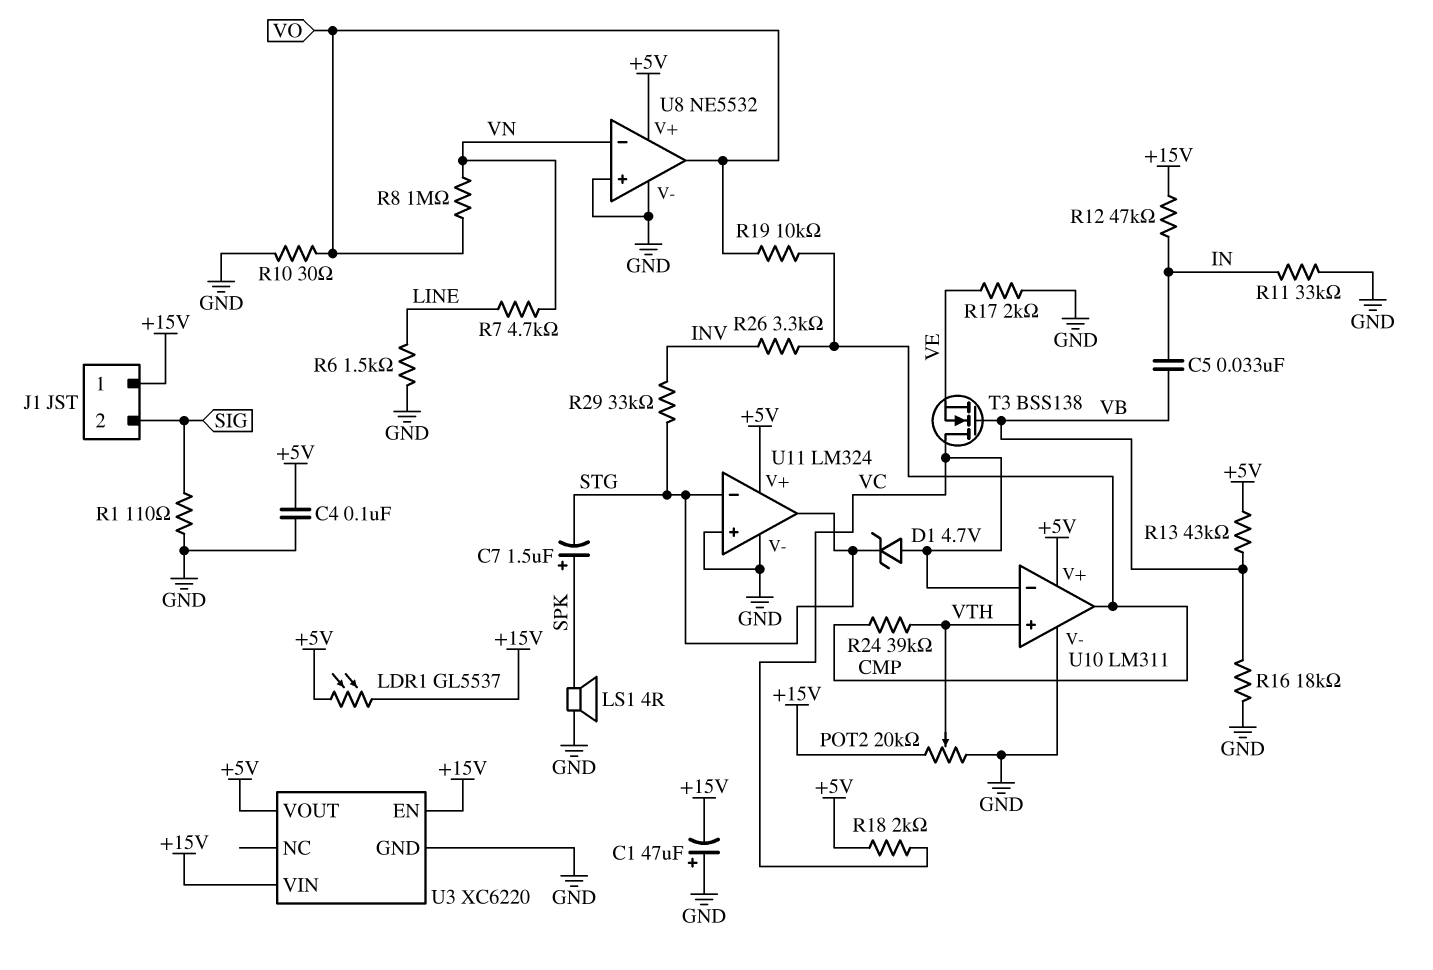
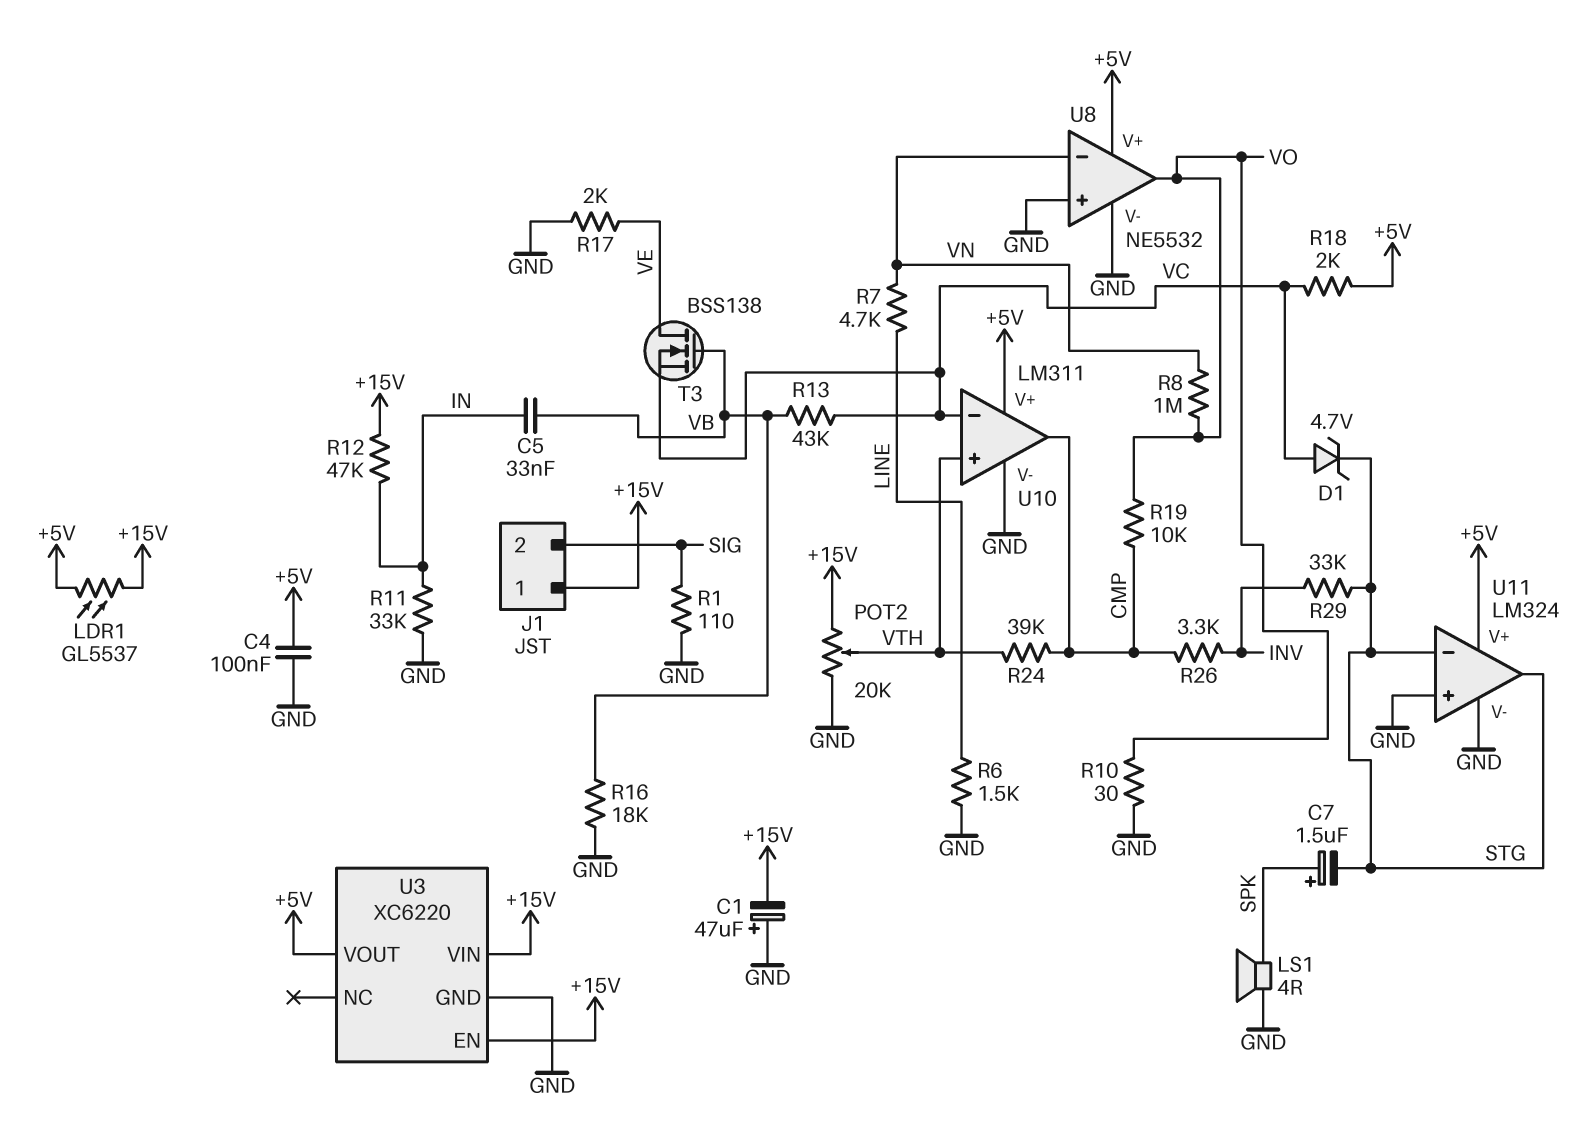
R13: 43k (+5V, VB) -> 43k (VB, VC)
T3: NMOS BSS138 (G VB, D VC, S VE) -> NMOS BSS138 (G VB, D VE, S VC)

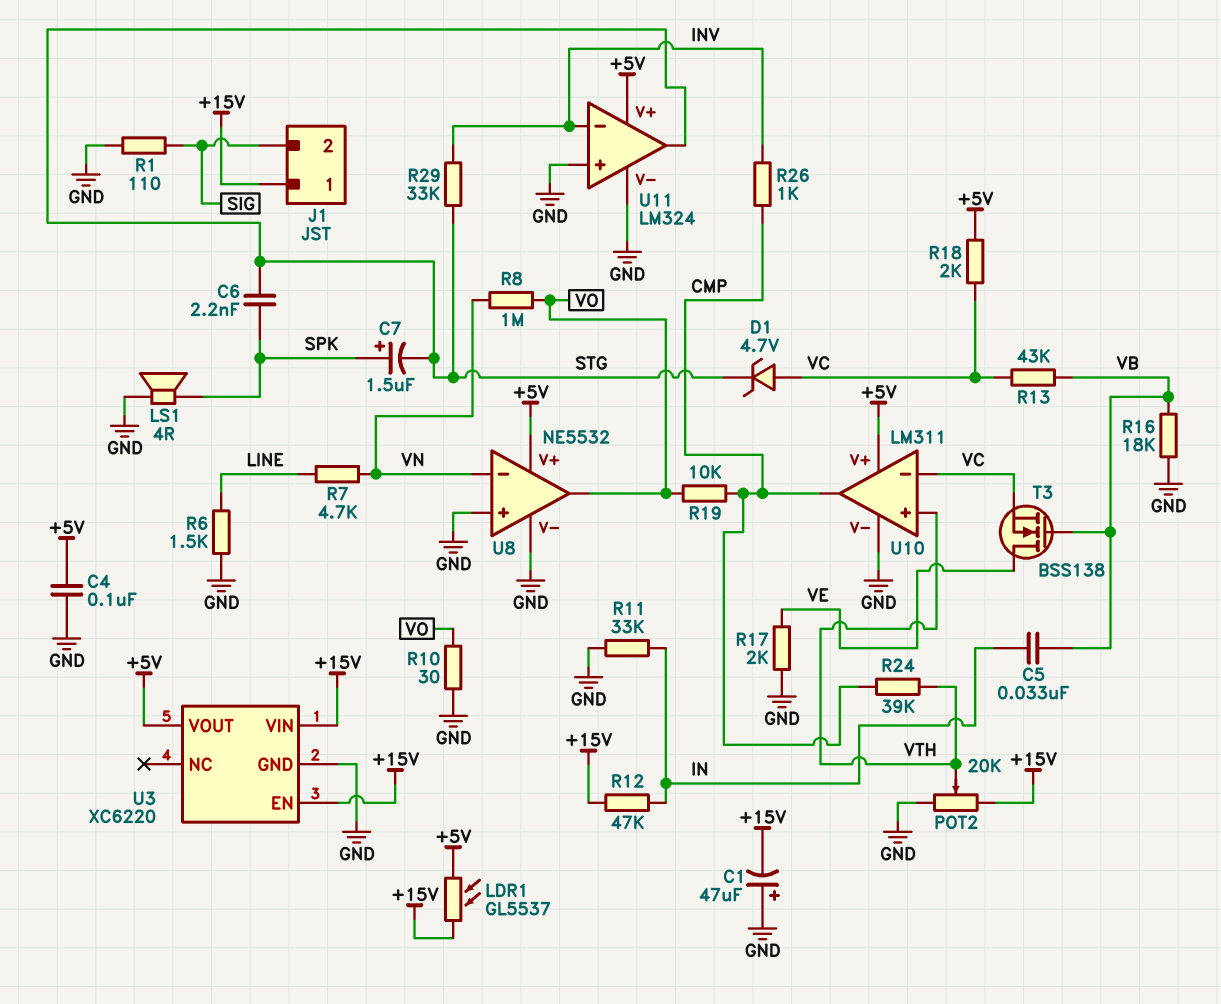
C6: none -> 2.2nF (SPK, STG)
R26: 3.3k (CMP, INV) -> 1k (CMP, INV)
U11 pin in-: STG -> INV

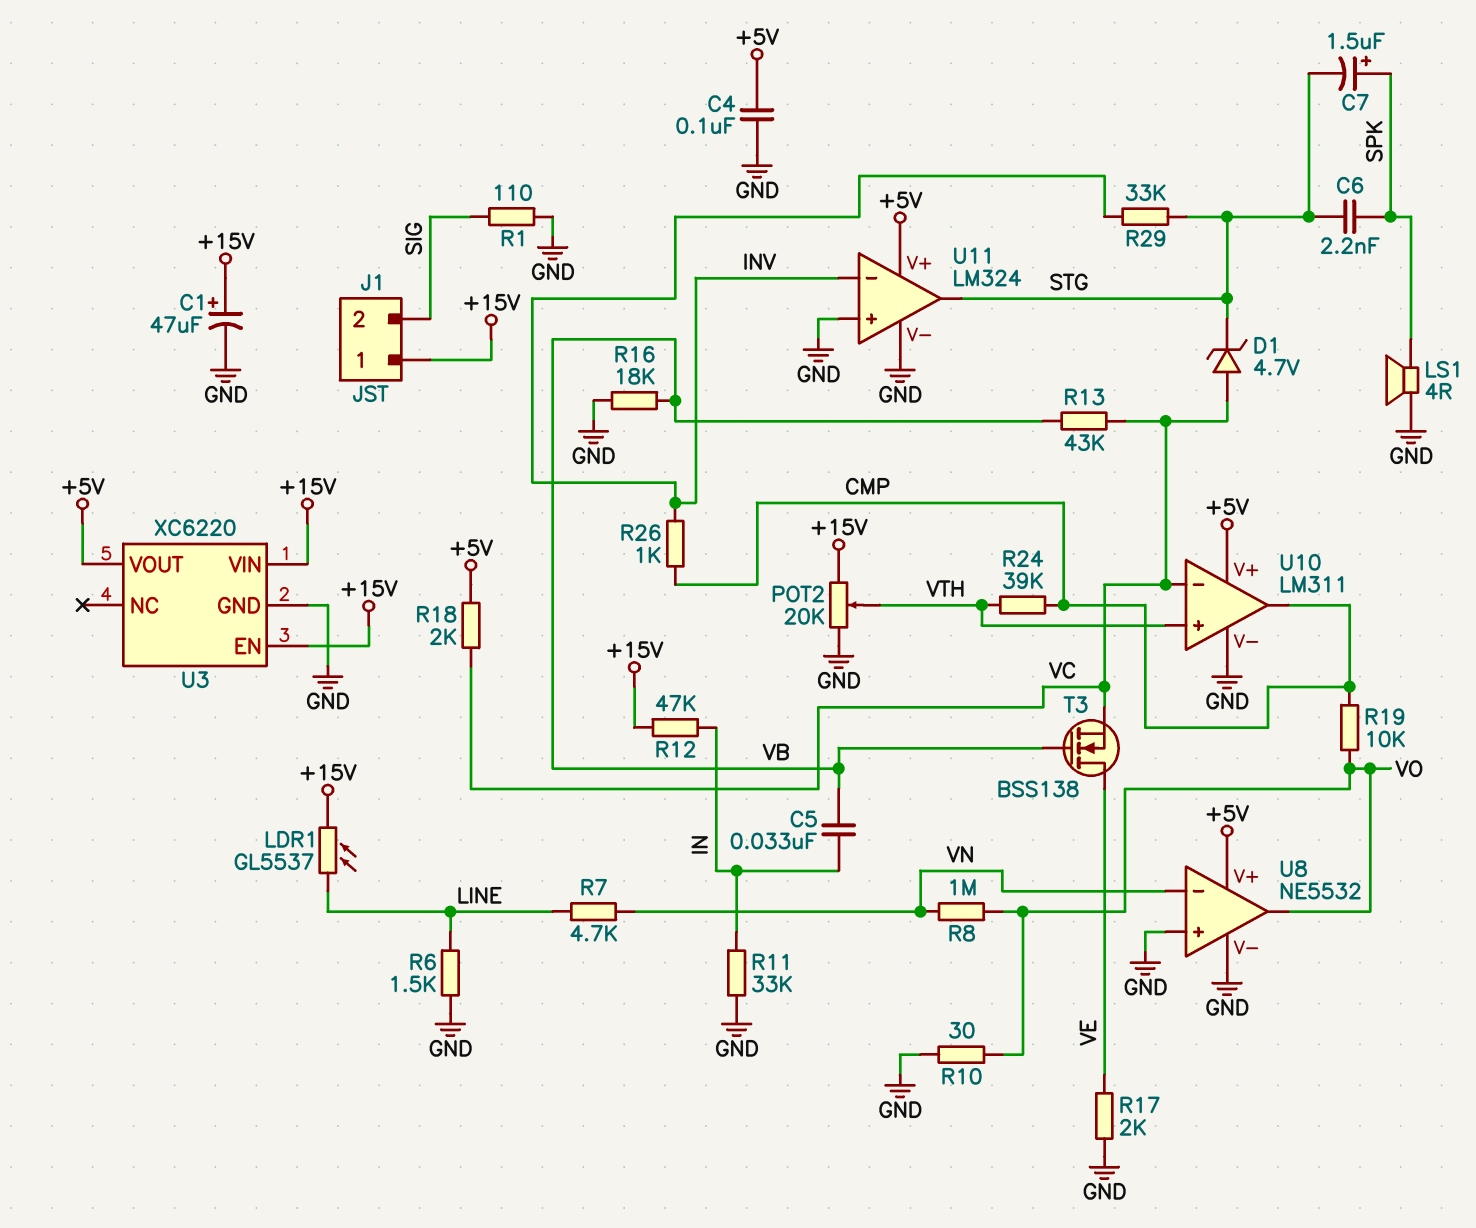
C1: 47uF (plus GND, minus +15V) -> 47uF (plus +15V, minus GND)
LDR1: GL5537 (+5V, +15V) -> GL5537 (+15V, LINE)

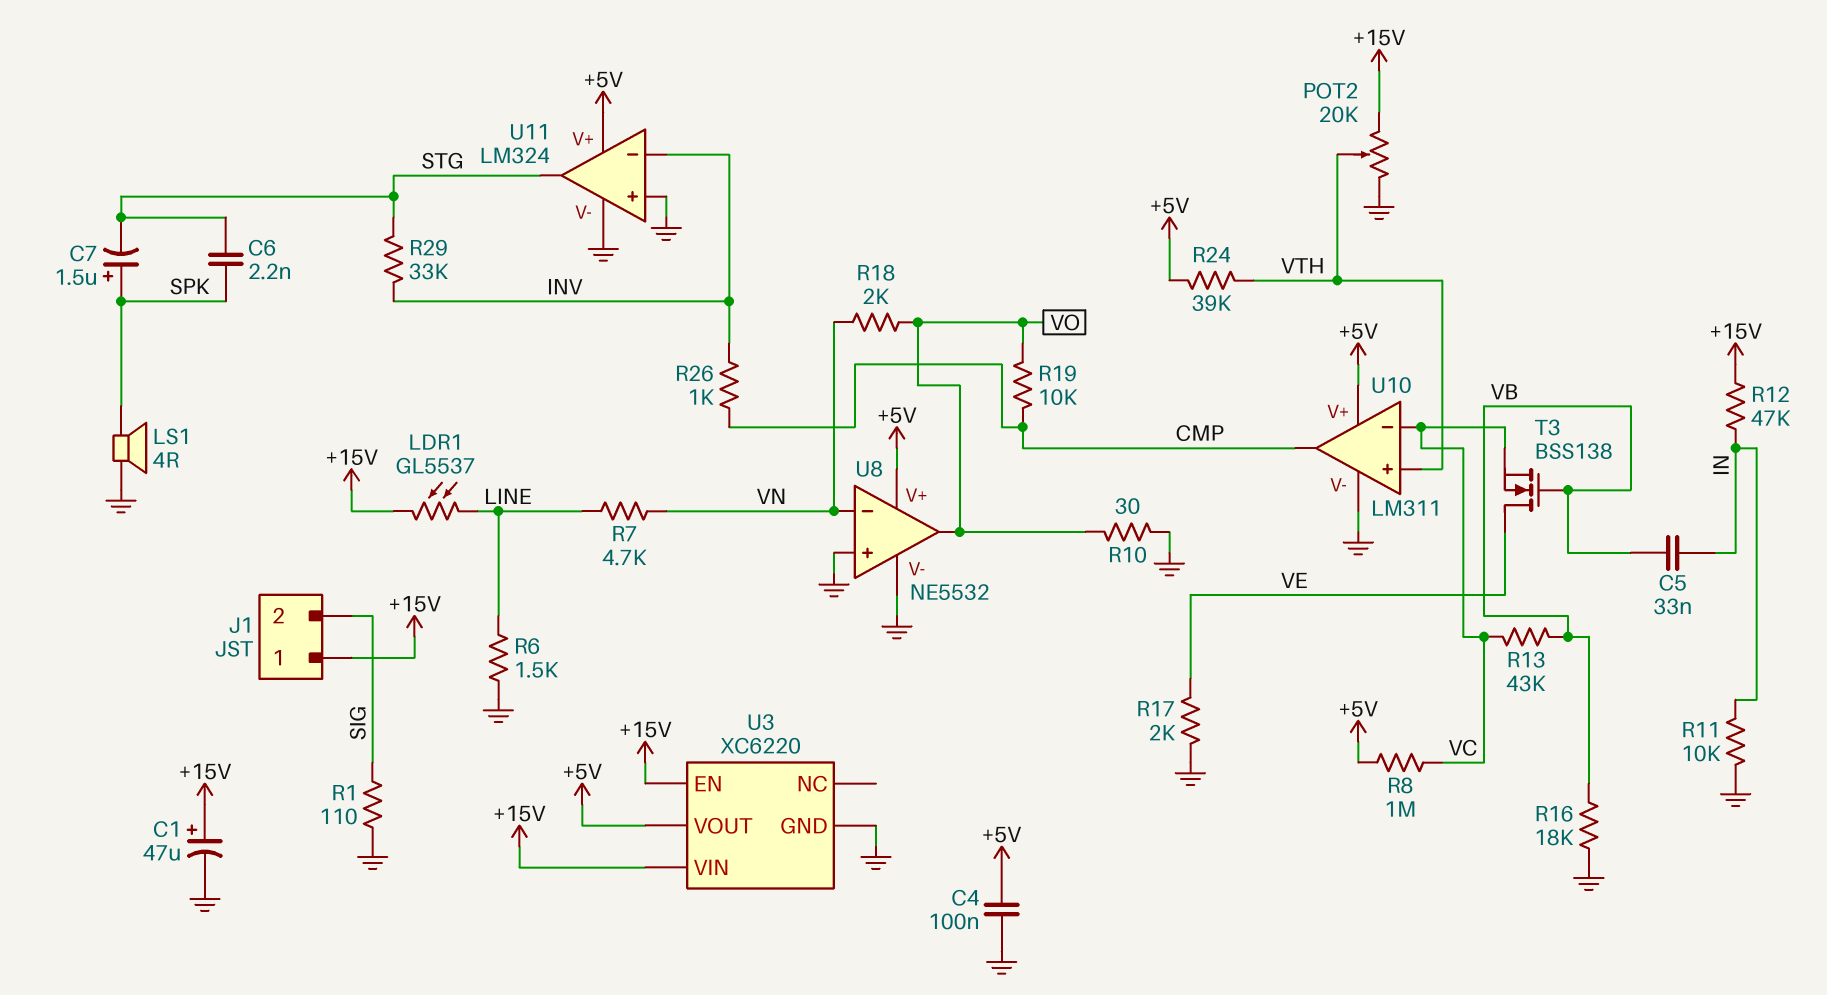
D1: zener 4.7V (A VC, K STG) -> none
R8: 1M (VN, VO) -> 1M (+5V, VC)
R11: 33k (GND, IN) -> 10k (GND, IN)
R18: 2k (+5V, VC) -> 2k (VN, VO)
R24: 39k (CMP, VTH) -> 39k (+5V, VTH)

